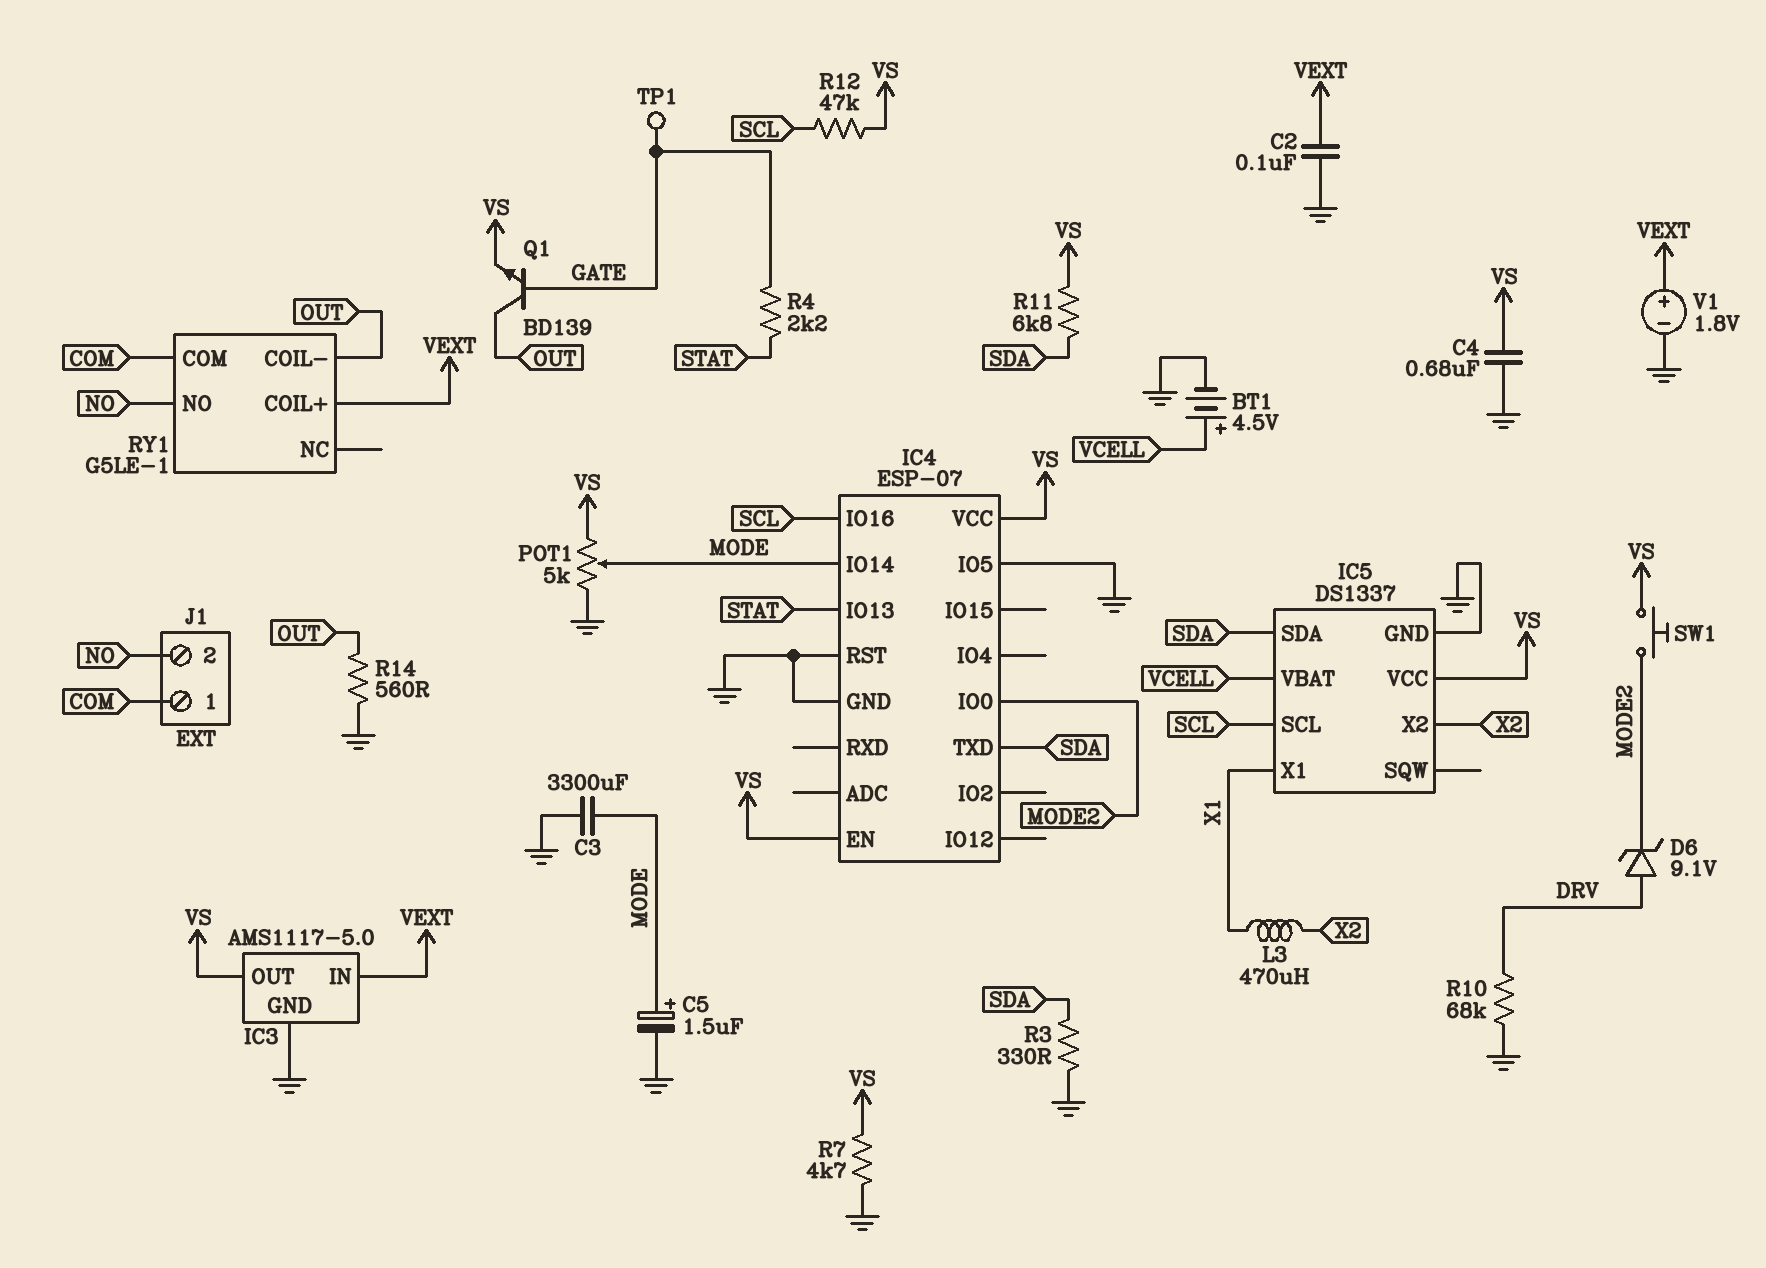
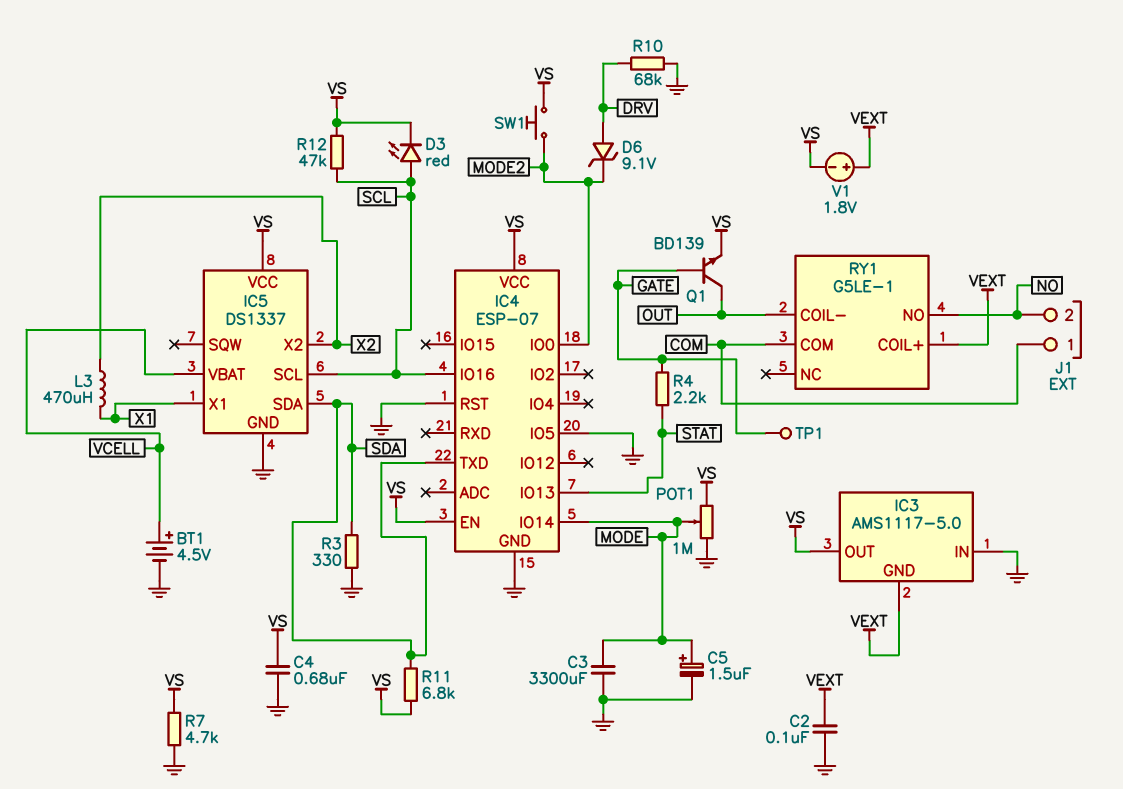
D3: none -> LED red (A SCL, K VS)
IC3 pin GND: GND -> VEXT
IC3 pin IN: VEXT -> GND
POT1: 5k (GND, VS, wiper MODE) -> 1M (GND, VS, wiper MODE)
R14: 560 (GND, OUT) -> none
V1: 1.8V (plus VEXT, minus GND) -> 1.8V (plus VEXT, minus VS)

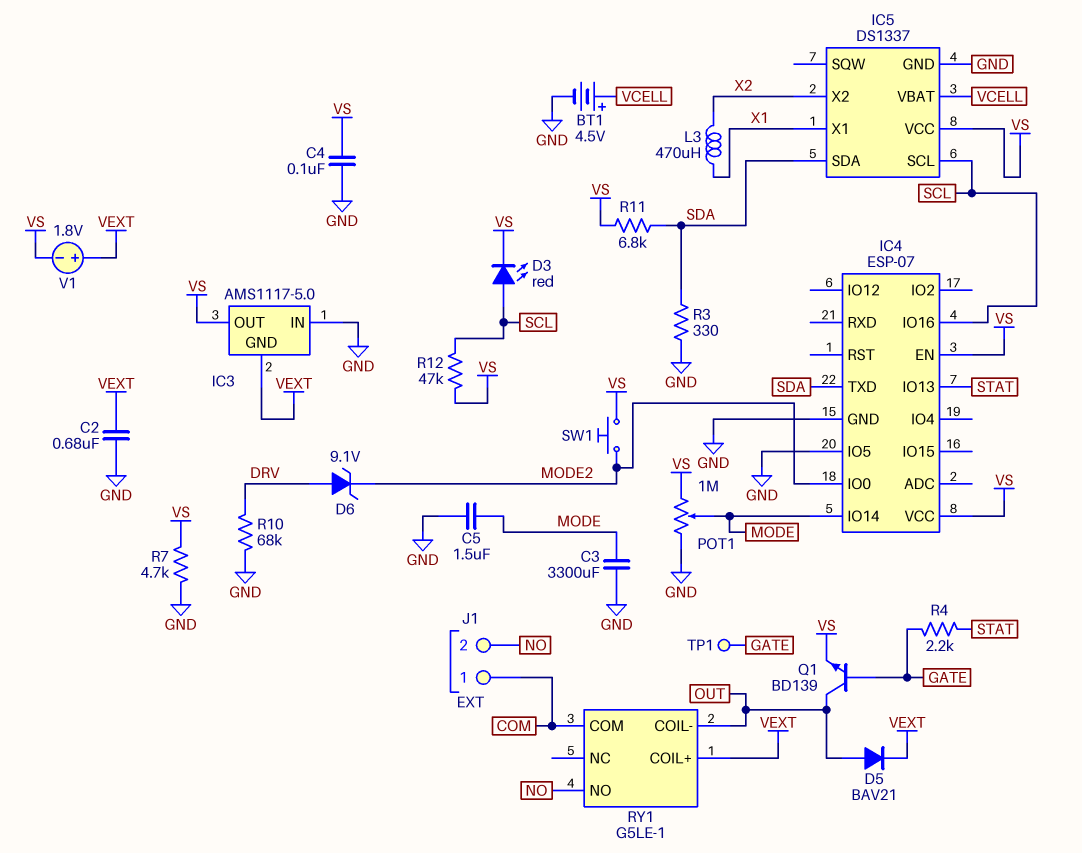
C2: 100nF (GND, VEXT) -> 680nF (GND, VEXT)
C4: 680nF (GND, VS) -> 100nF (GND, VS)
C5: 1.5uF (plus MODE, minus GND) -> 1.5uF (GND, MODE)
D5: none -> diode BAV21 (A OUT, K VEXT)
IC4 pin RST: GND -> none

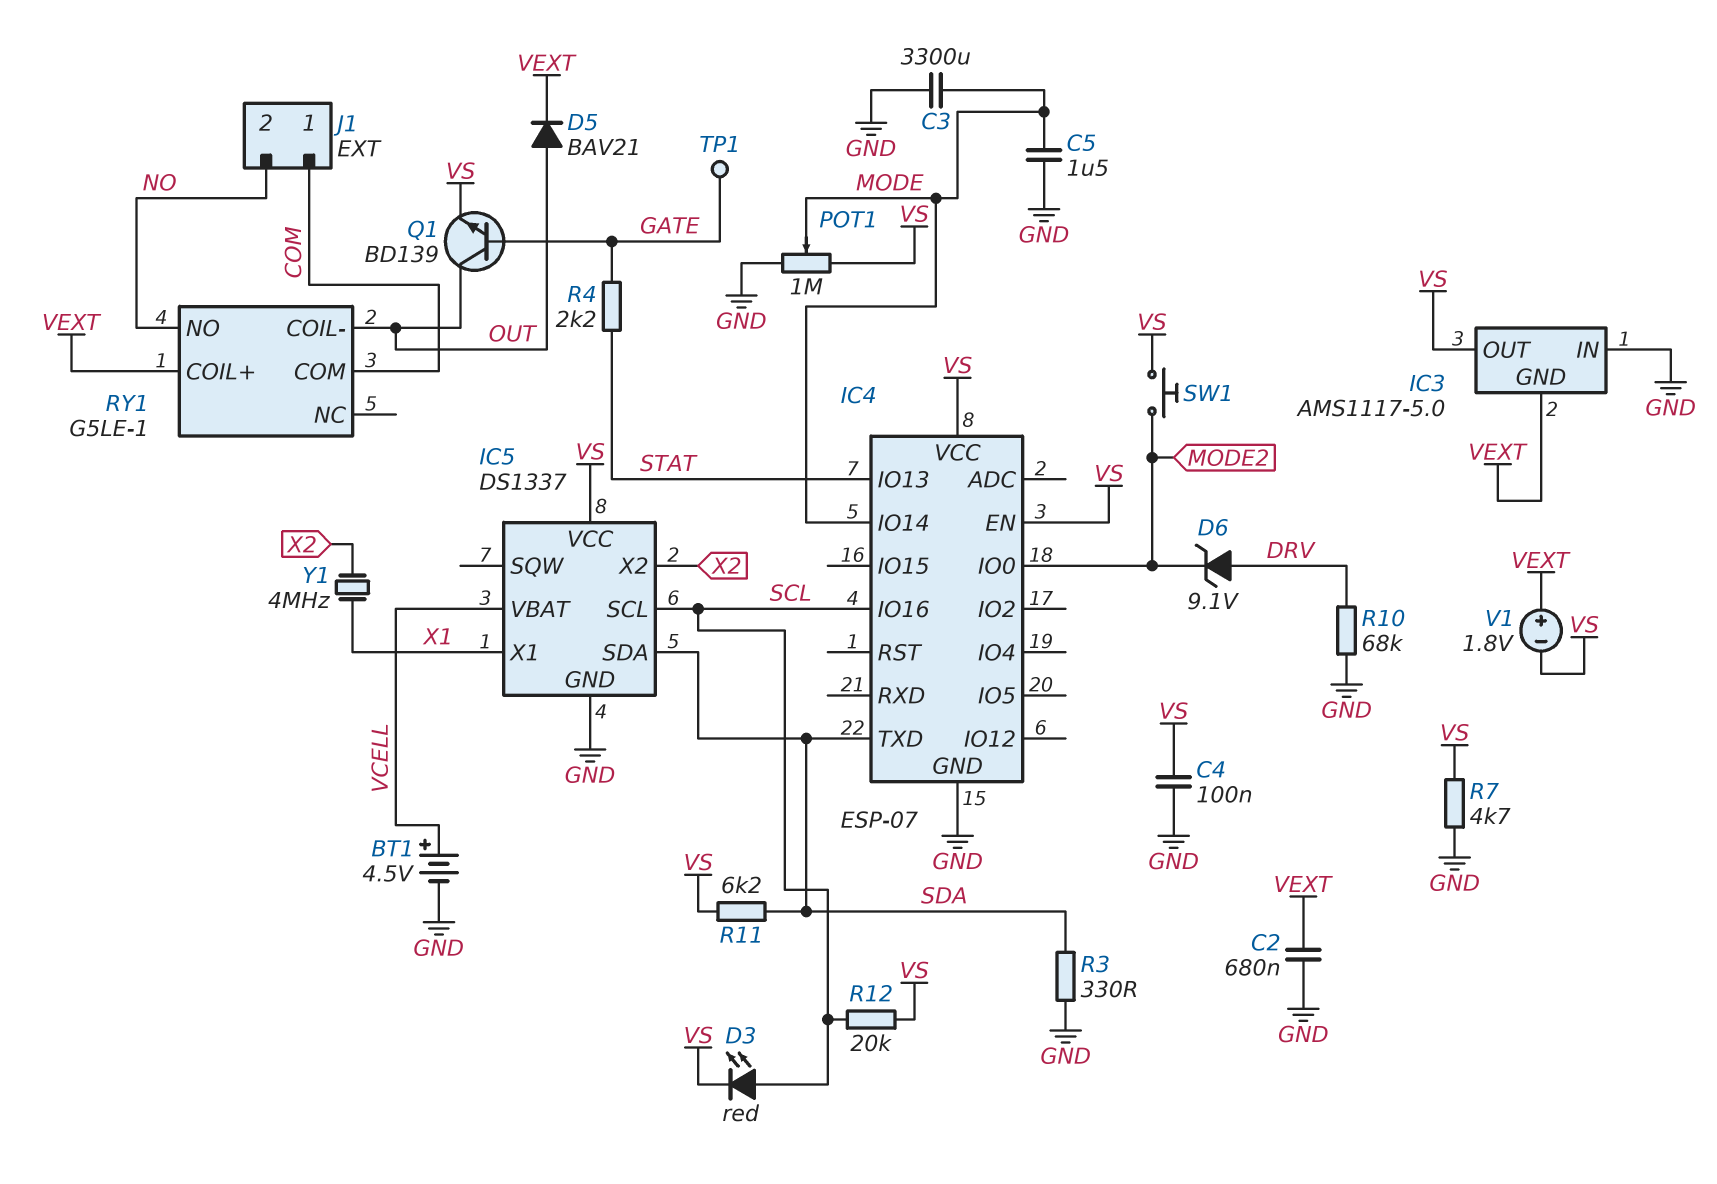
IC4 pin IO5: GND -> none
L3: 470uH (X1, X2) -> none
R11: 6.8k (SDA, VS) -> 6.2k (SDA, VS)
R12: 47k (SCL, VS) -> 20k (SCL, VS)
Y1: none -> 4MHz (X1, X2)

